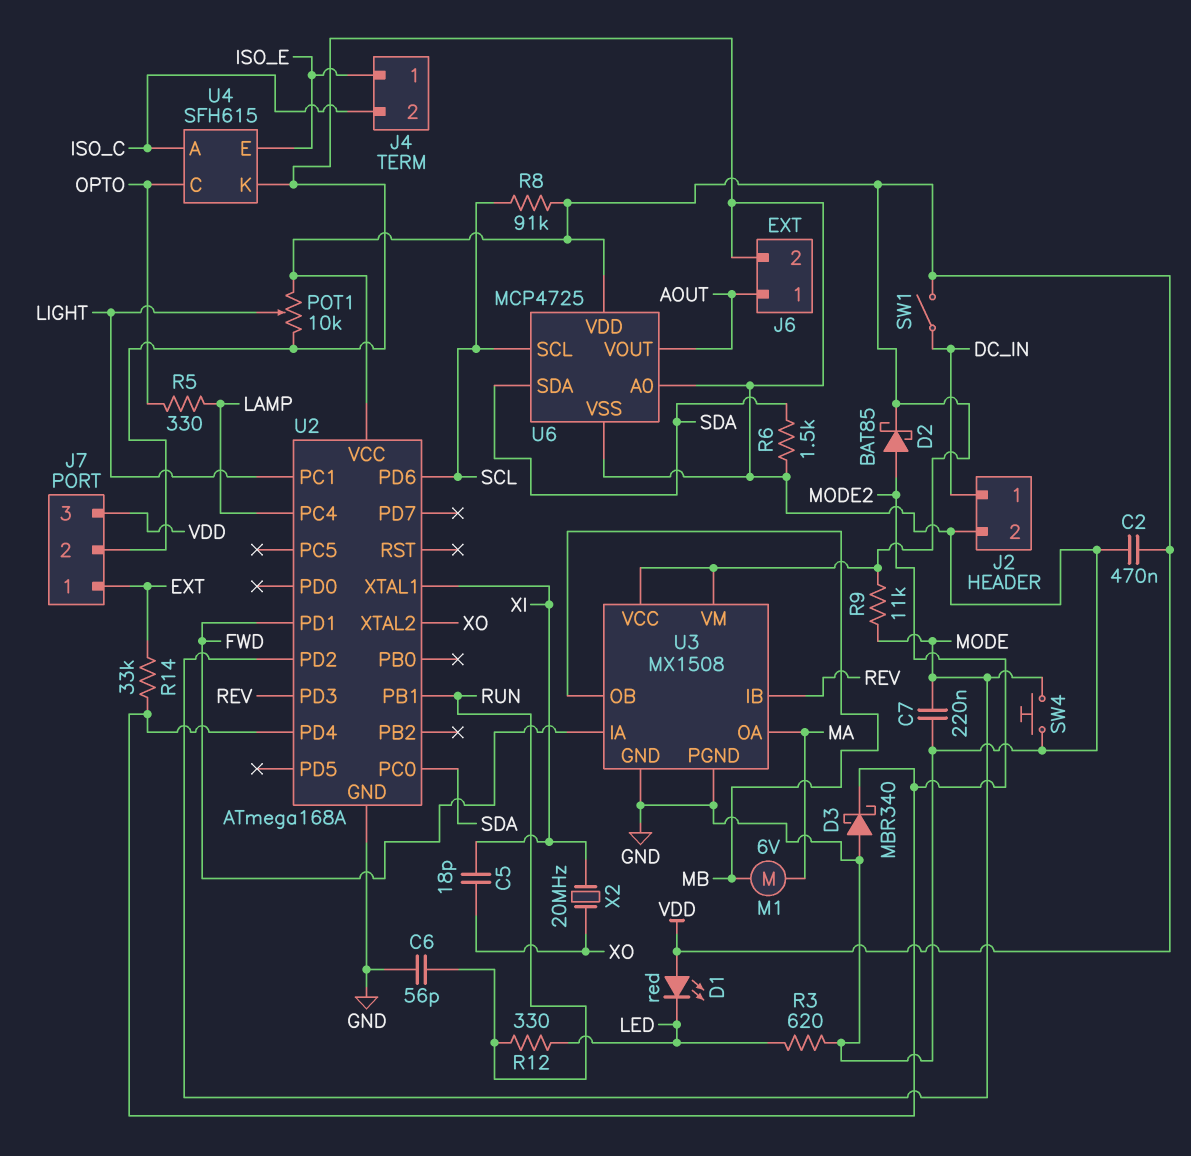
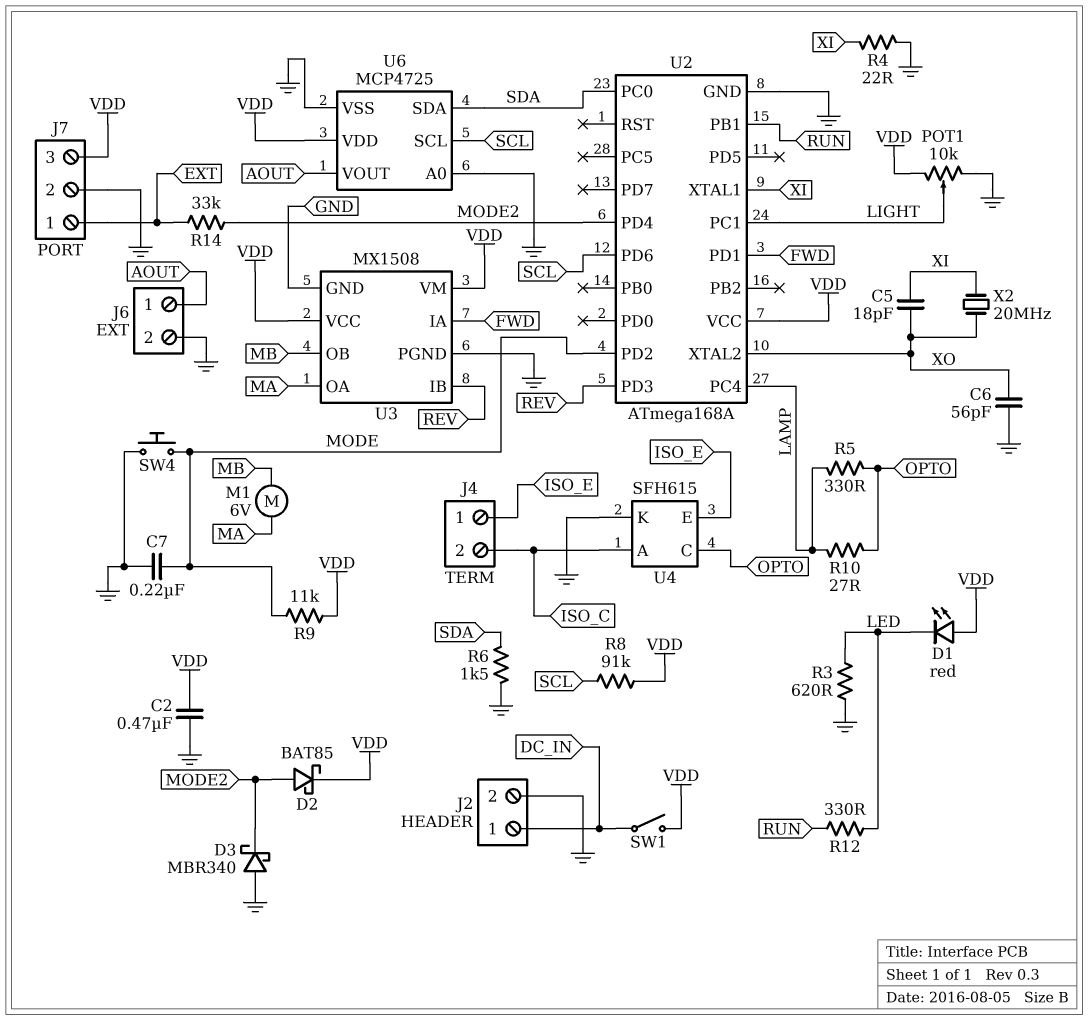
C6: 56pF (GND, RUN) -> 56pF (GND, XO)
R4: none -> 22 (GND, XI)
R10: none -> 27 (LAMP, OPTO)

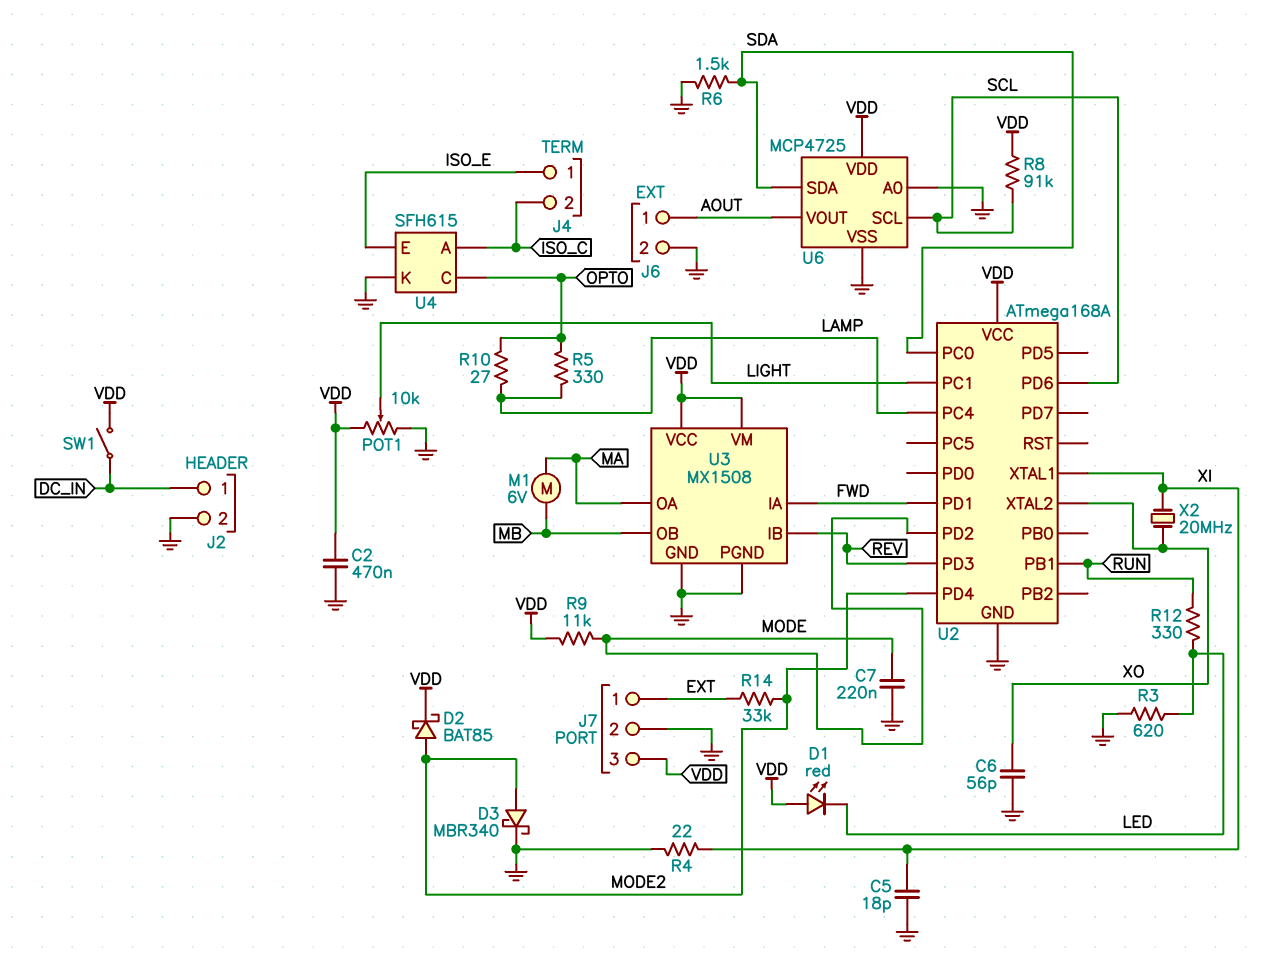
C5: 18pF (XI, XO) -> 18pF (GND, XI)
D3: schottky MBR340 (A GND, K MODE2) -> schottky MBR340 (A MODE2, K GND)
SW4: button (GND, MODE) -> none

